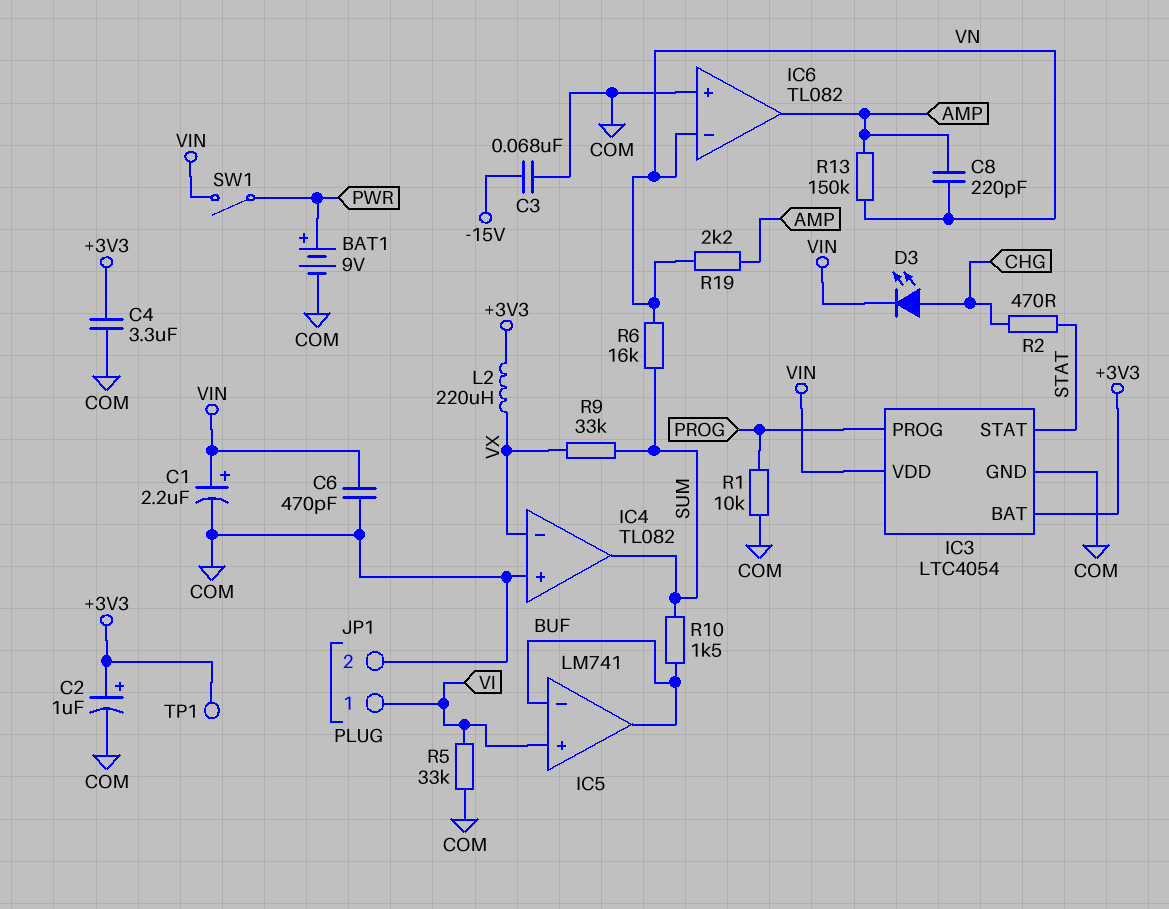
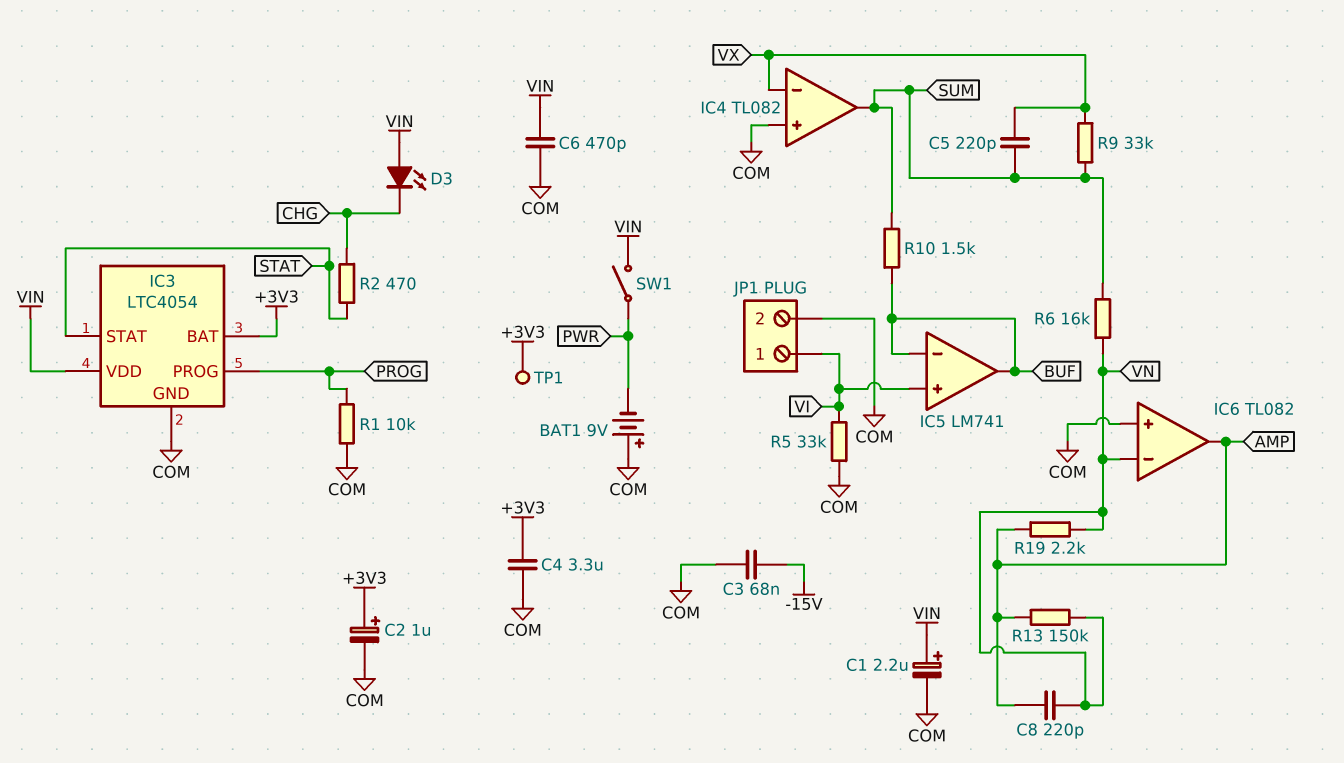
BAT1: 9V (plus PWR, minus COM) -> 9V (plus COM, minus PWR)
C5: none -> 220pF (SUM, VX)
D3: LED (A CHG, K VIN) -> LED (A VIN, K CHG)
L2: 220uH (+3V3, VX) -> none

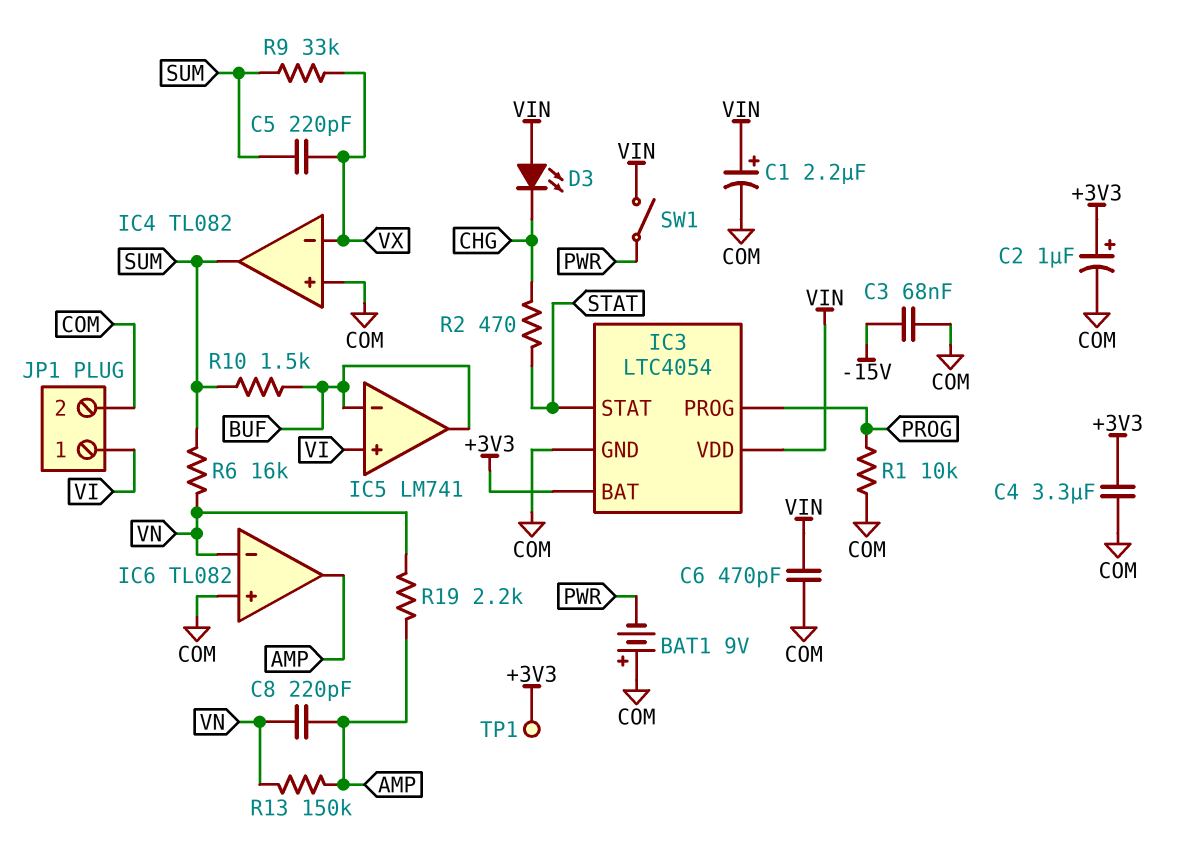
R5: 33k (COM, VI) -> none

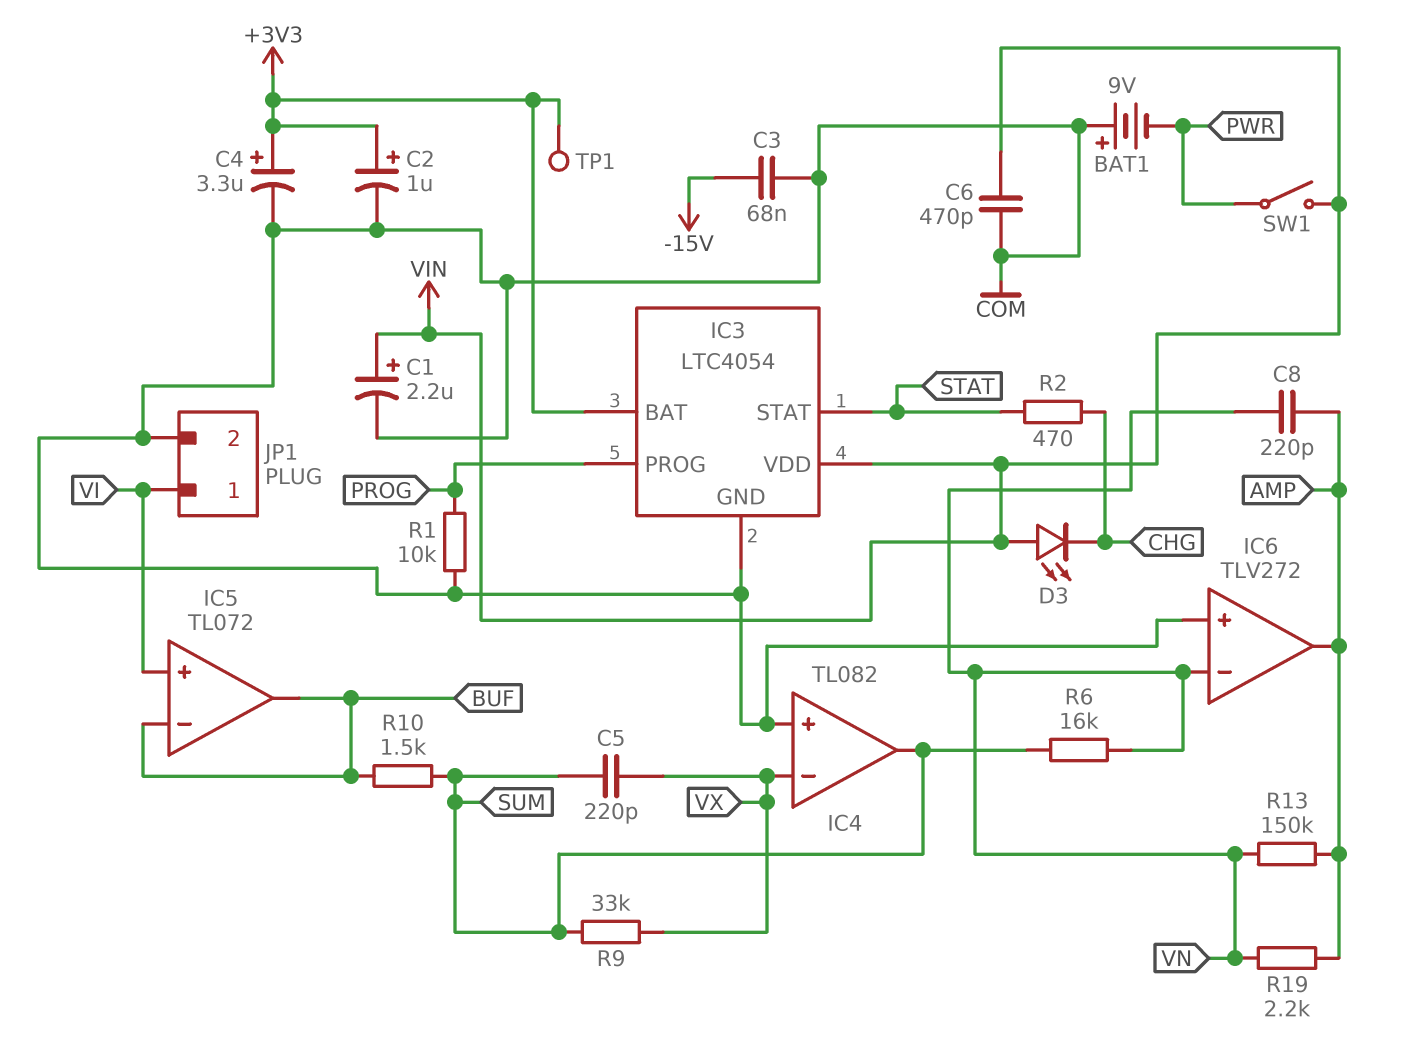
C4: 3.3uF (+3V3, COM) -> 3.3uF (plus +3V3, minus COM)
IC5: LM741 -> TL072
IC6: TL082 -> TLV272

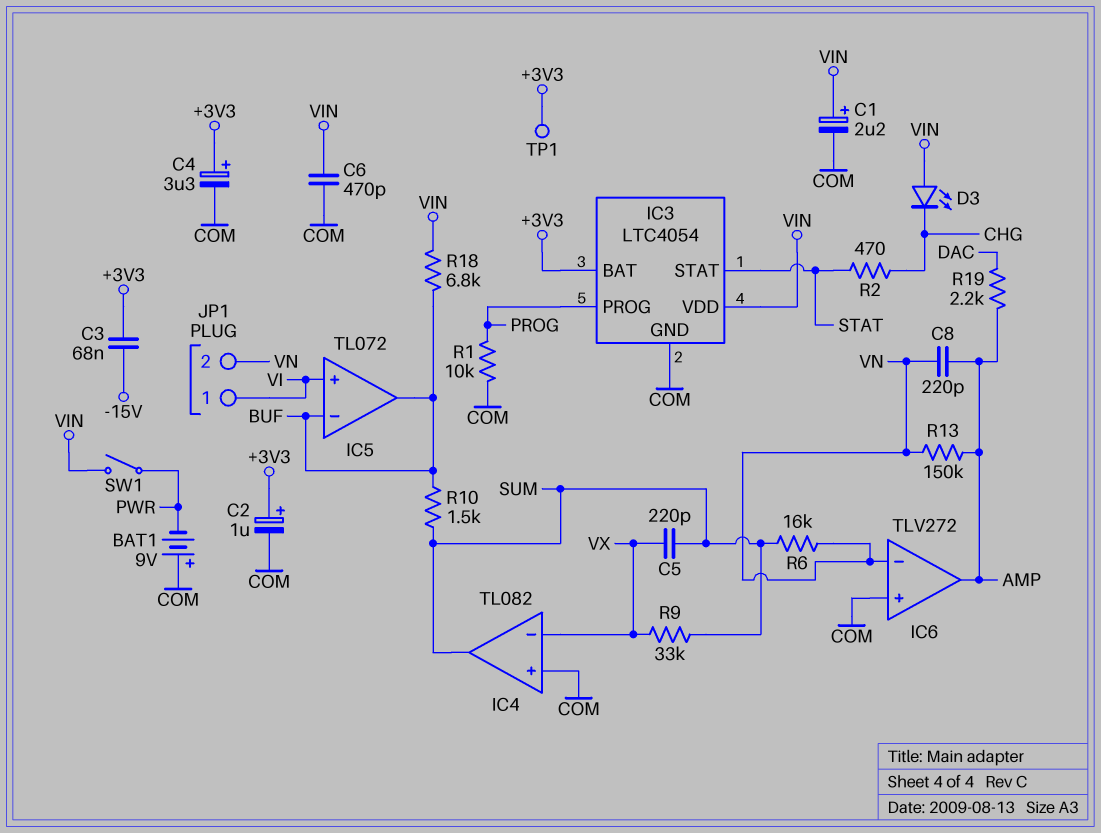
C3: 68nF (-15V, COM) -> 68nF (+3V3, -15V)
JP1 pin 2: COM -> VN
R18: none -> 6.8k (BUF, VIN)
R19: 2.2k (AMP, VN) -> 2.2k (AMP, DAC)

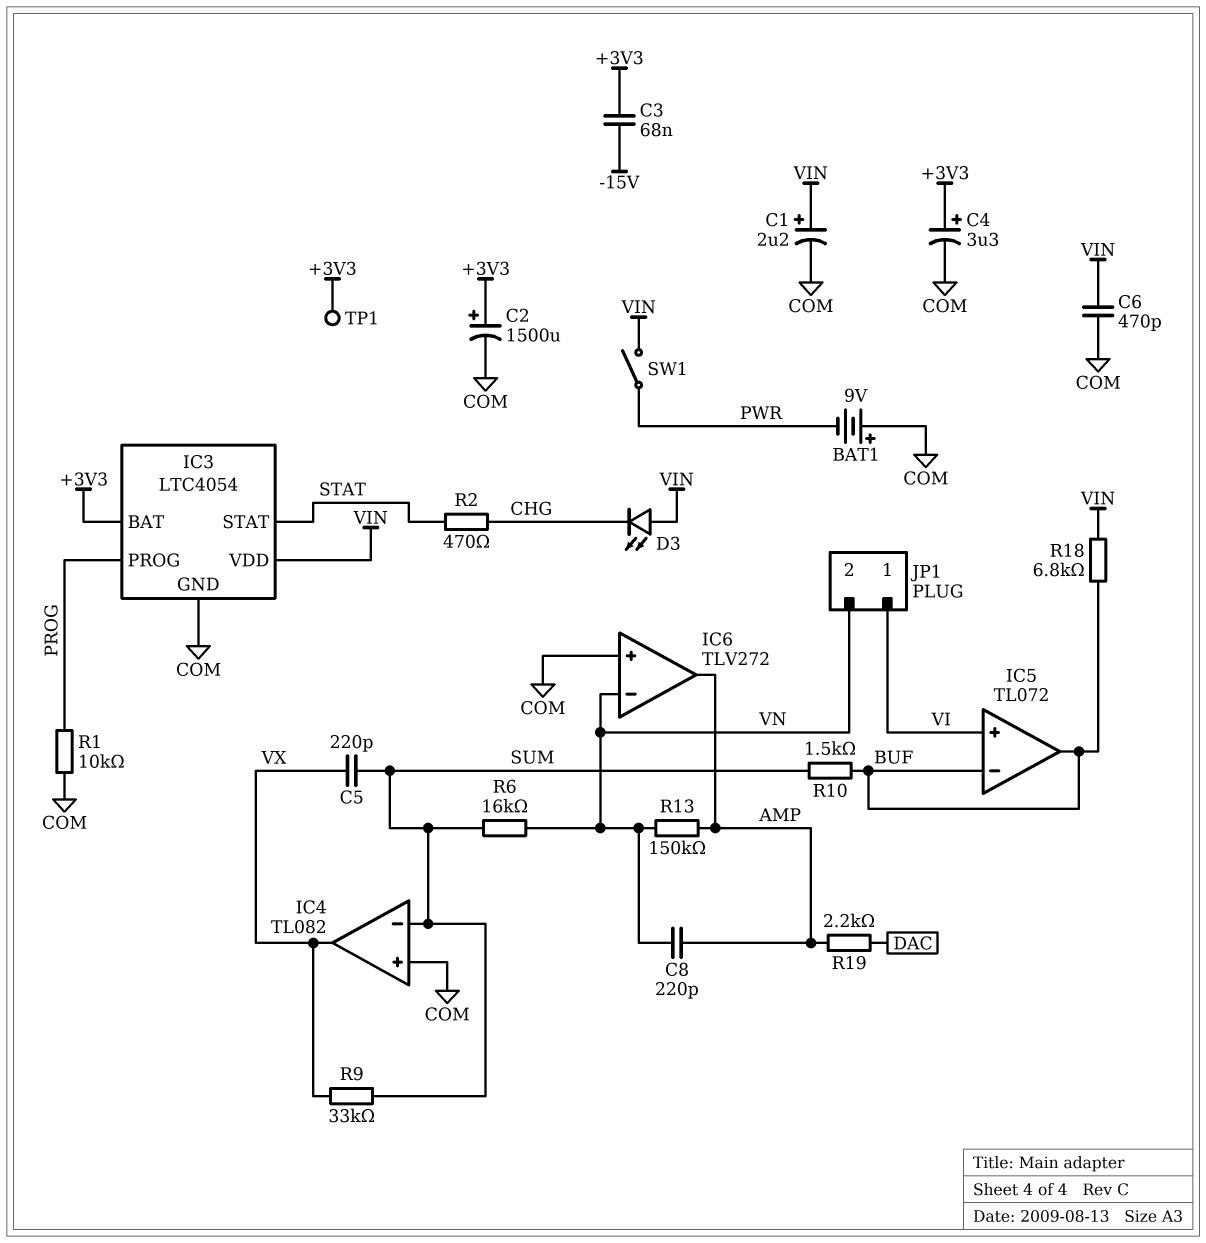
C2: 1uF (plus +3V3, minus COM) -> 1500uF (plus +3V3, minus COM)
IC4 pin in-: VX -> SUM
IC4 pin out: SUM -> VX

